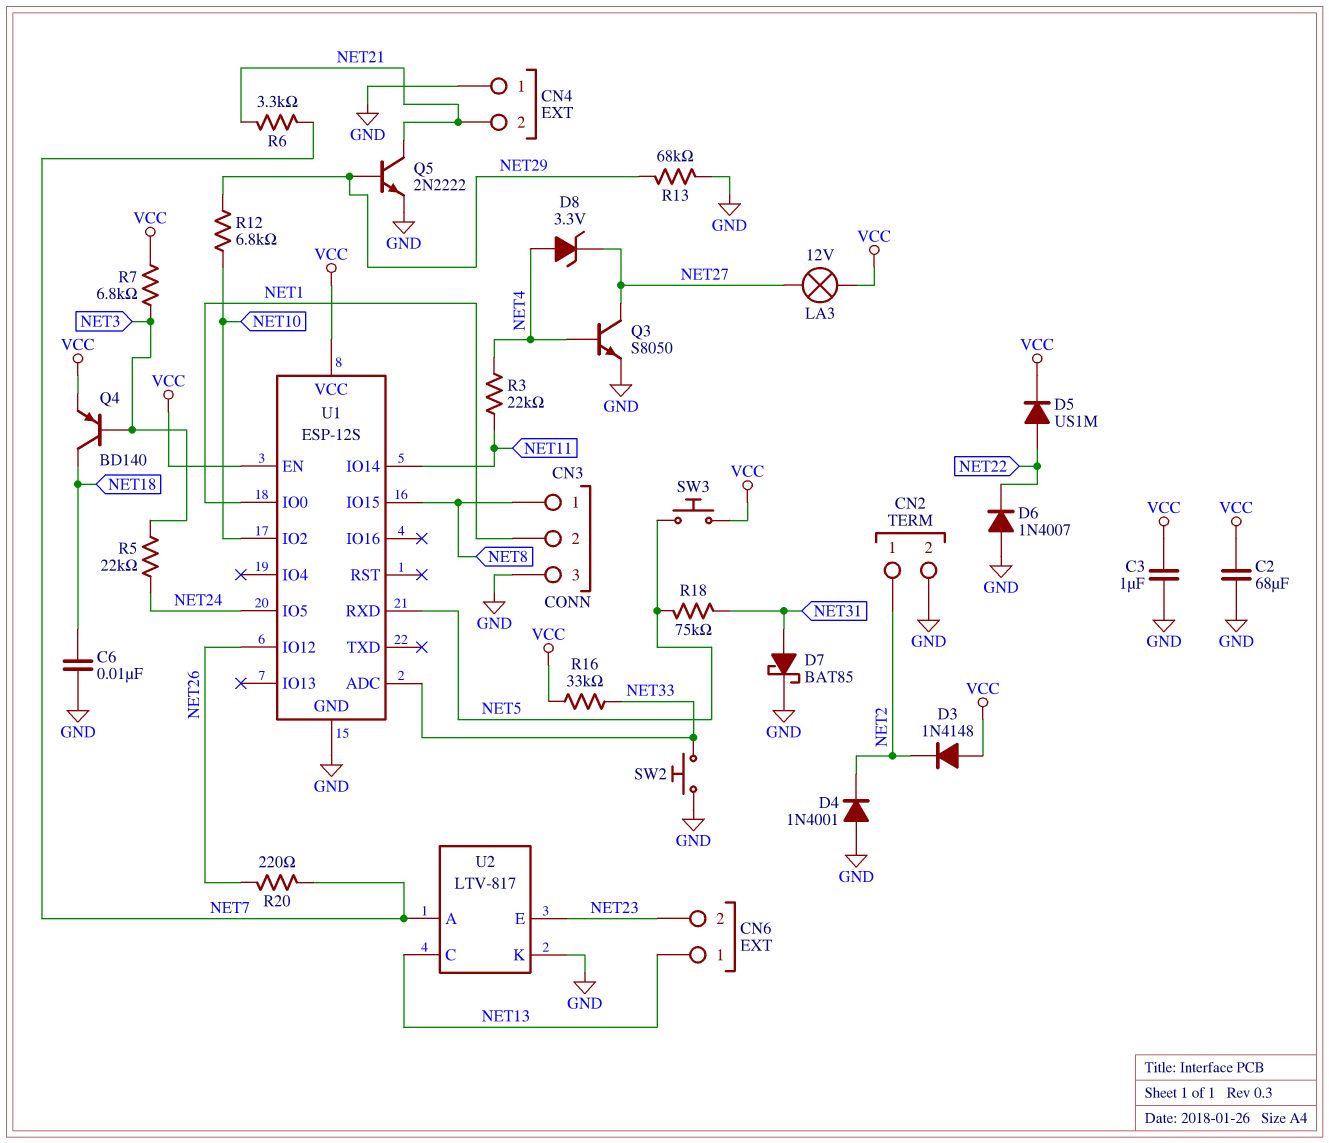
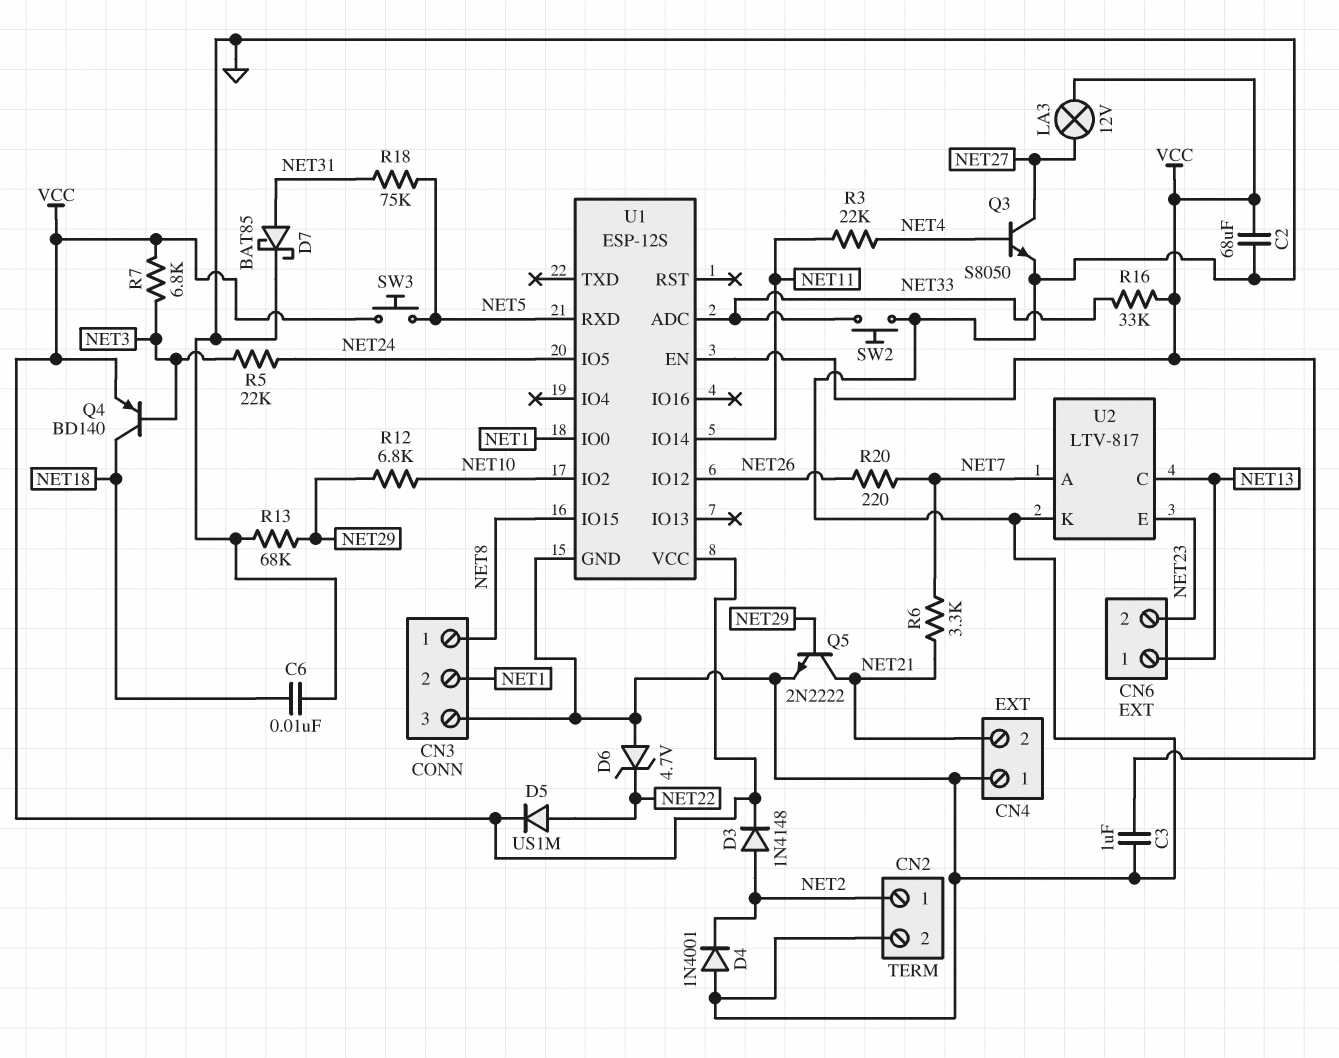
D3: diode 1N4148 (A VCC, K NET2) -> diode 1N4148 (A NET2, K VCC)
D6: diode 1N4007 (A GND, K NET22) -> zener 4.7V (A GND, K NET22)
D8: zener 3.3V (A NET4, K NET27) -> none

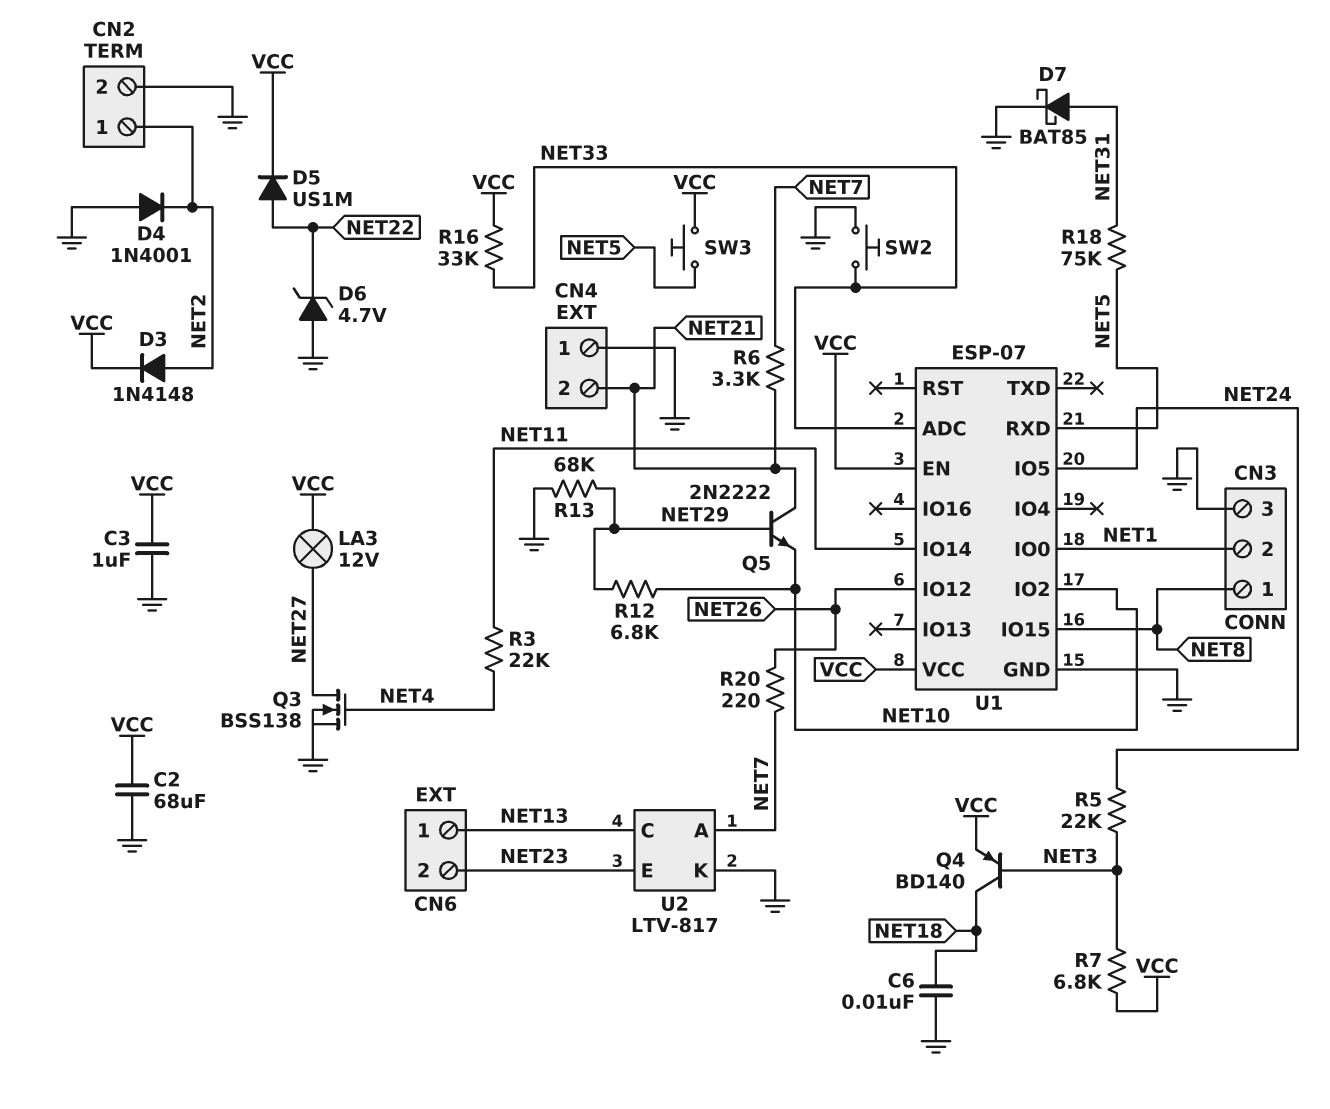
Q3: NPN S8050 (B NET4, C NET27, E GND) -> NMOS BSS138 (G NET4, D NET27, S GND)
Q5: NPN 2N2222 (B NET29, C NET21, E GND) -> NPN 2N2222 (B NET29, C NET21, E NET10)
U1: ESP-12S -> ESP-07

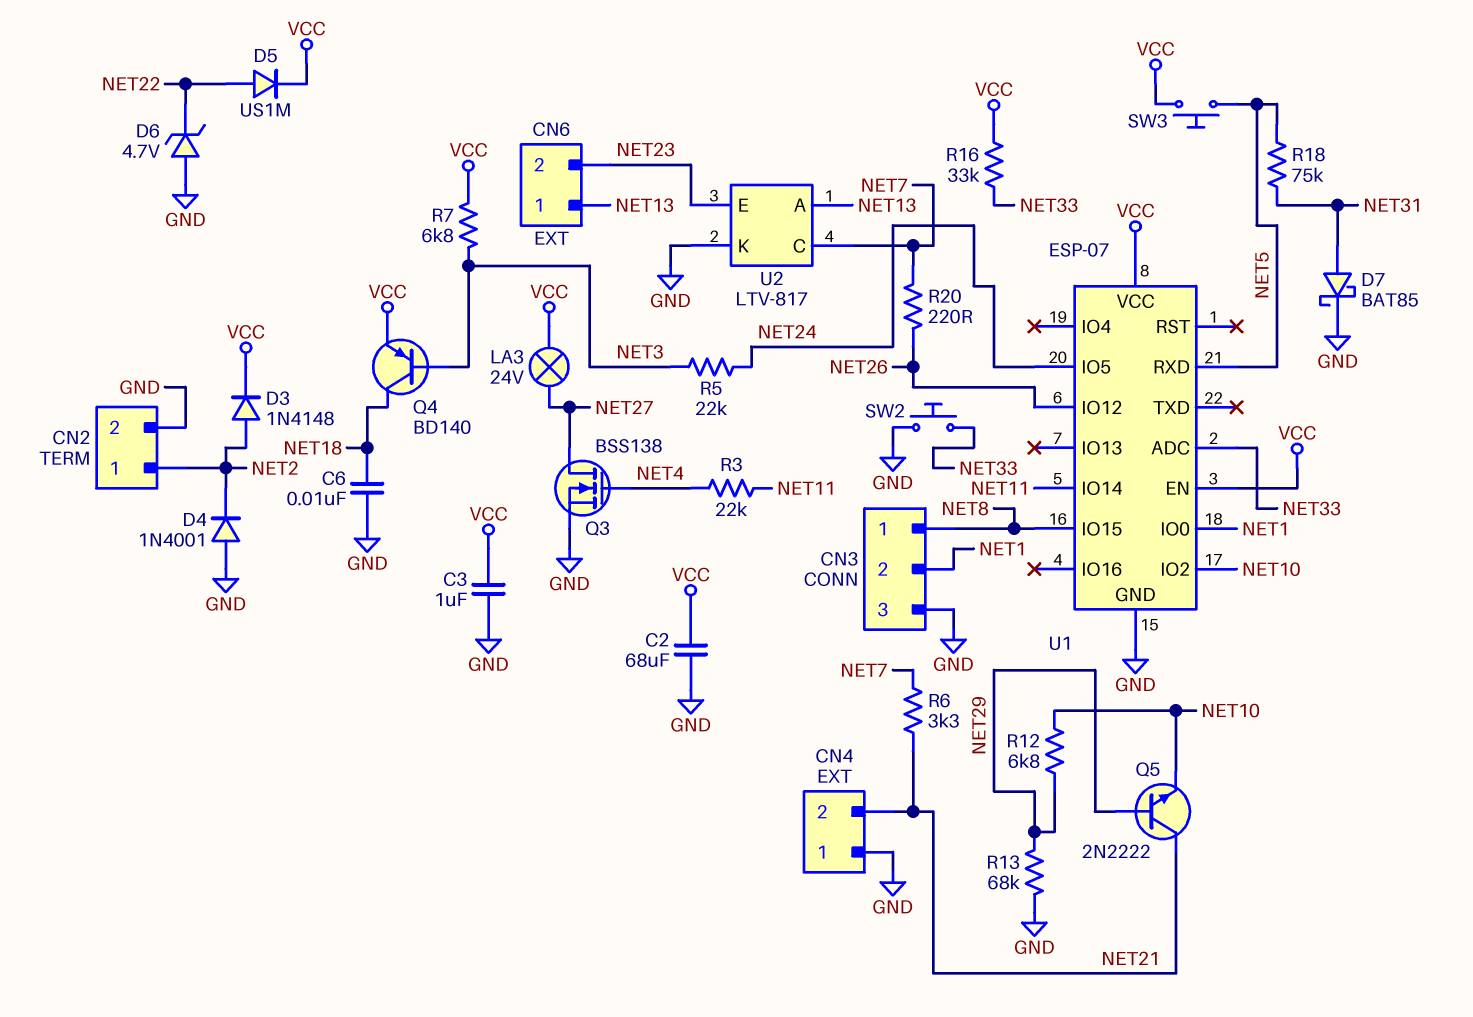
LA3: lamp 12V (NET27, VCC) -> lamp 24V (NET27, VCC)
U2 pin A: NET7 -> NET13
U2 pin C: NET13 -> NET7

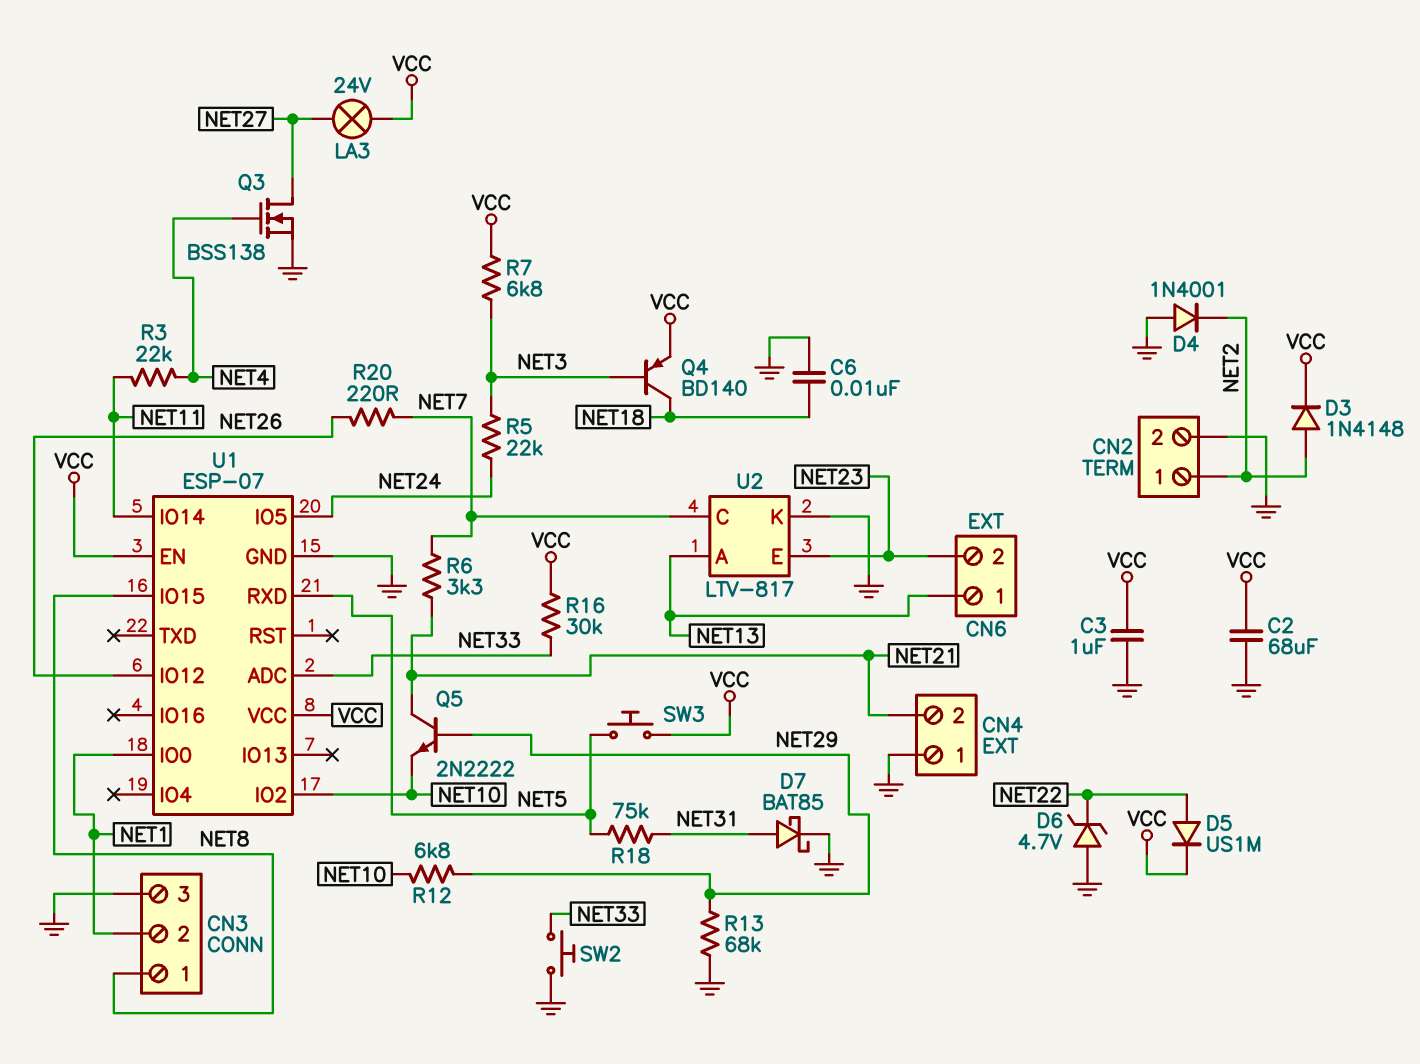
R16: 33k (NET33, VCC) -> 30k (NET33, VCC)

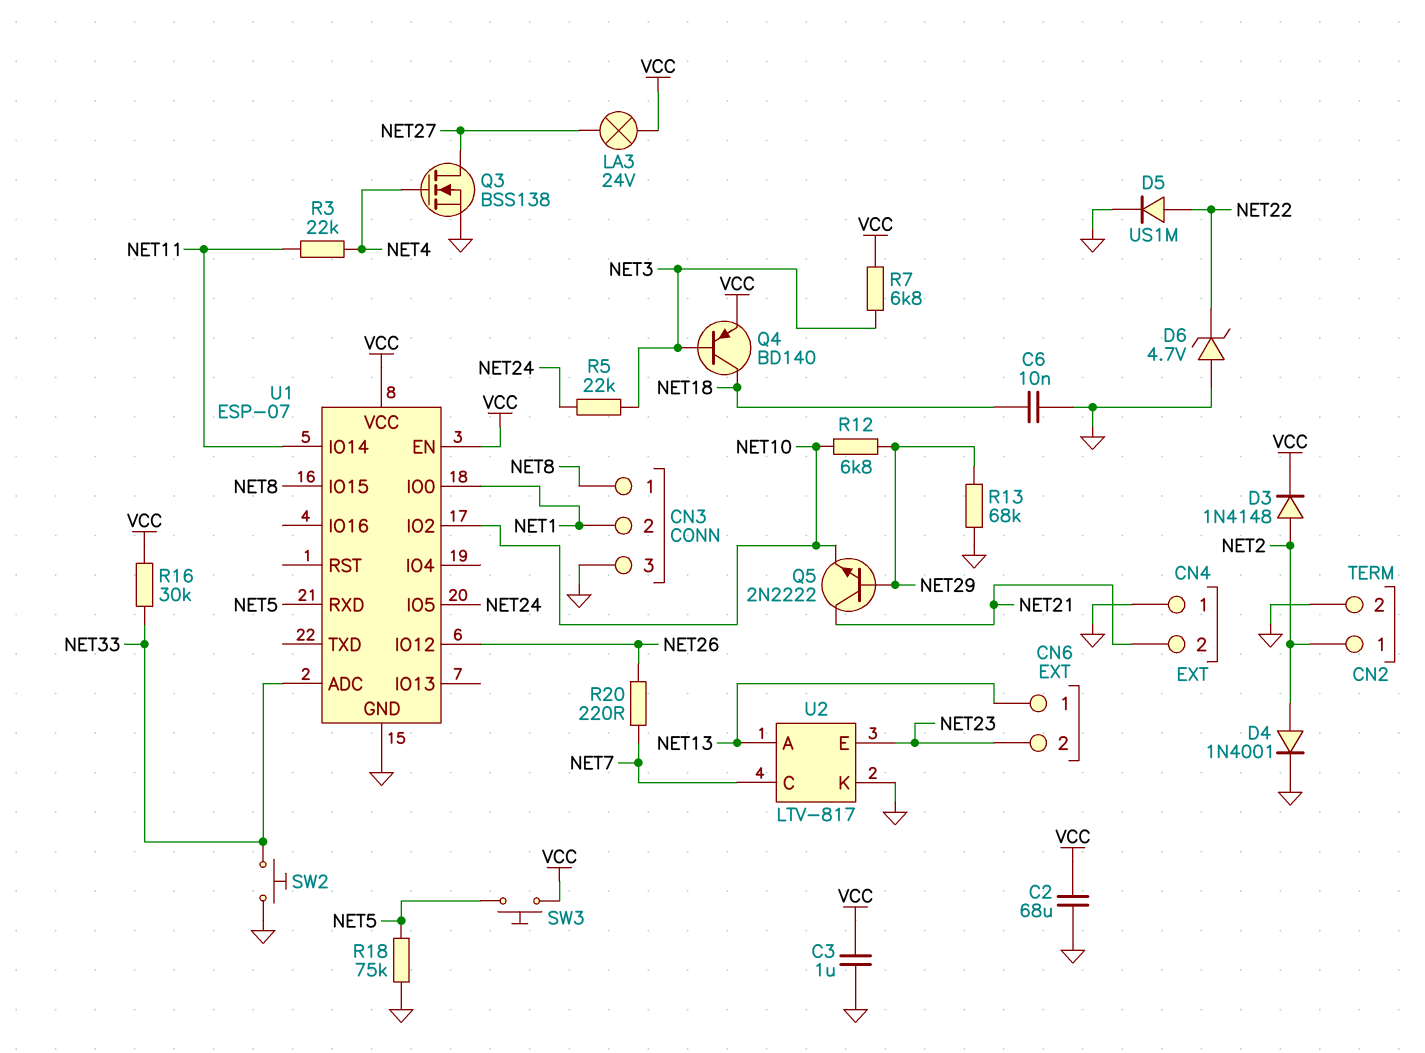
D4: diode 1N4001 (A GND, K NET2) -> diode 1N4001 (A NET2, K GND)
D5: diode US1M (A NET22, K VCC) -> diode US1M (A NET22, K GND)
D7: schottky BAT85 (A NET31, K GND) -> none
R6: 3.3k (NET7, NET21) -> none
R18: 75k (NET5, NET31) -> 75k (GND, NET5)

